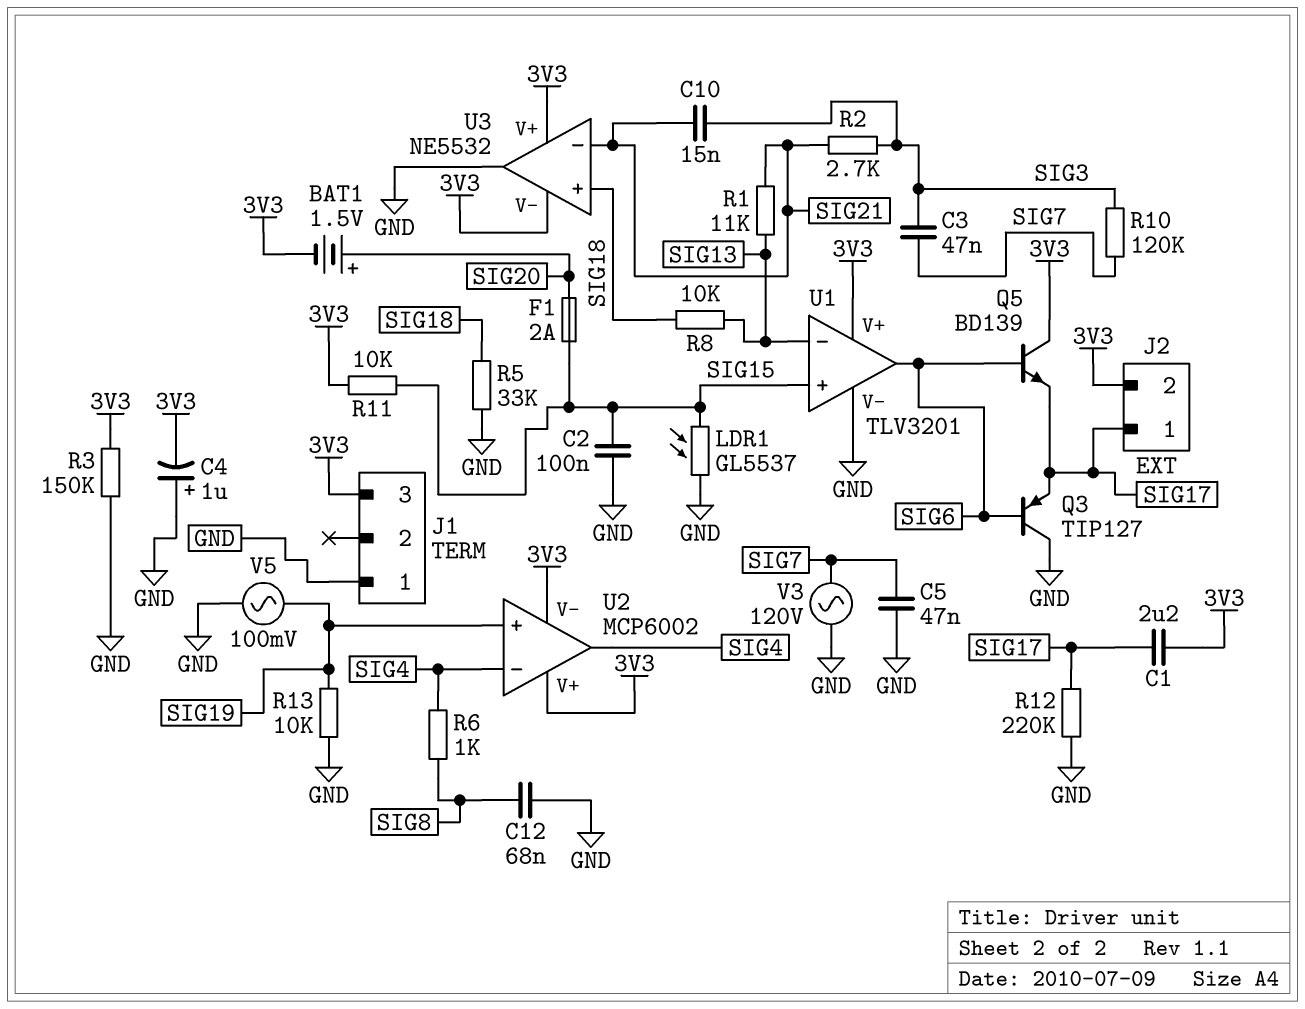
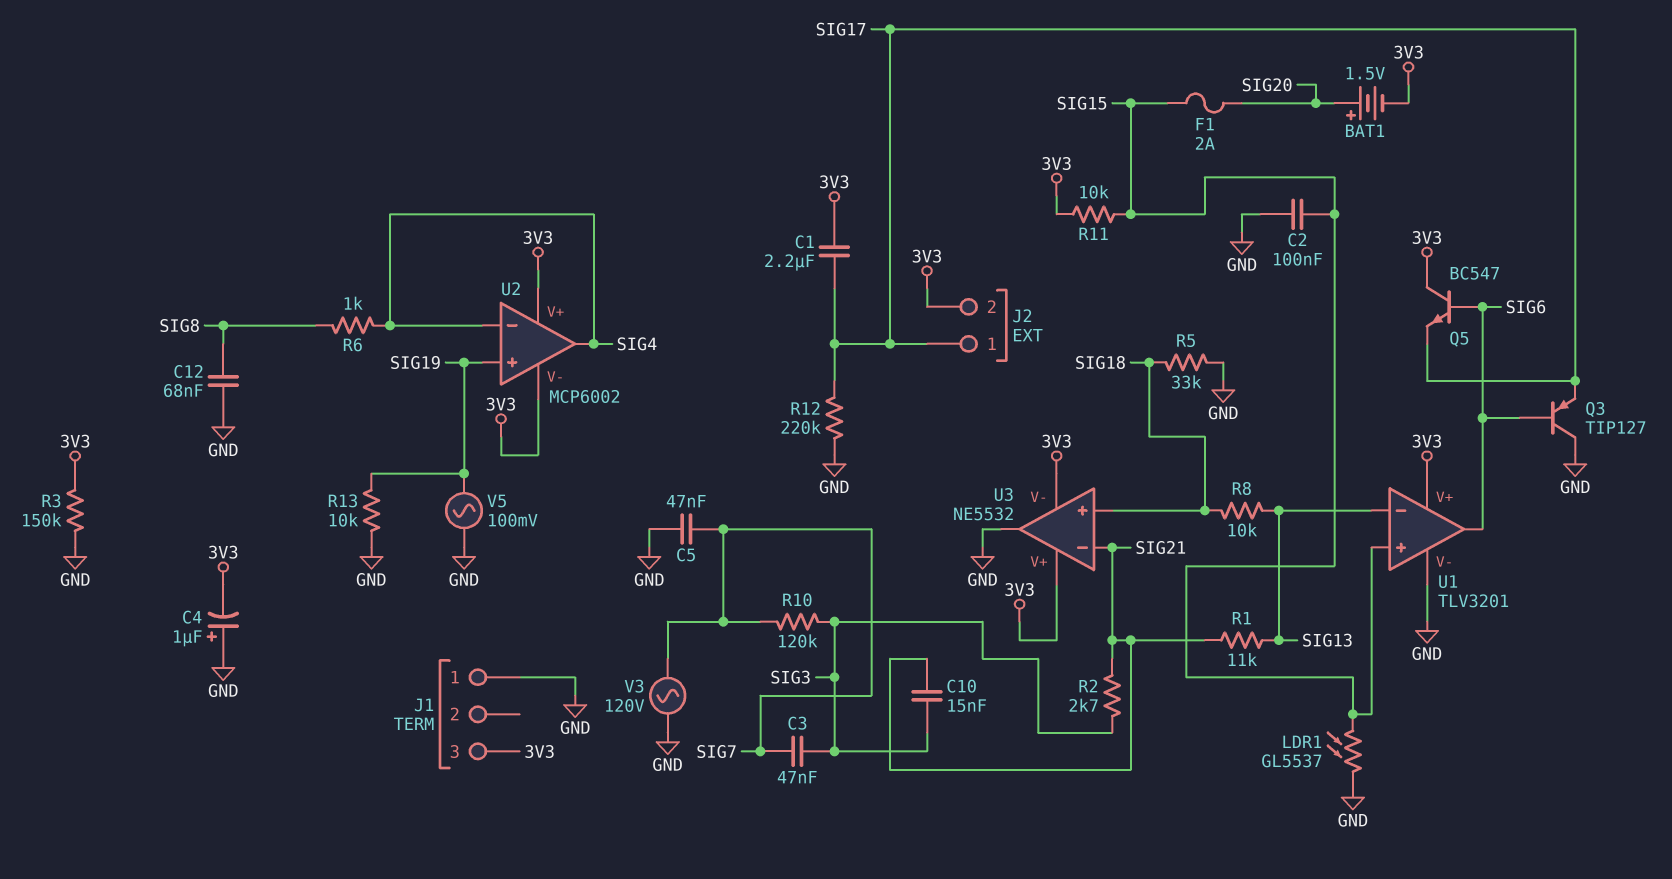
Q5: NPN BD139 (B SIG6, C 3V3, E SIG17) -> NPN BC547 (B SIG6, C 3V3, E SIG17)

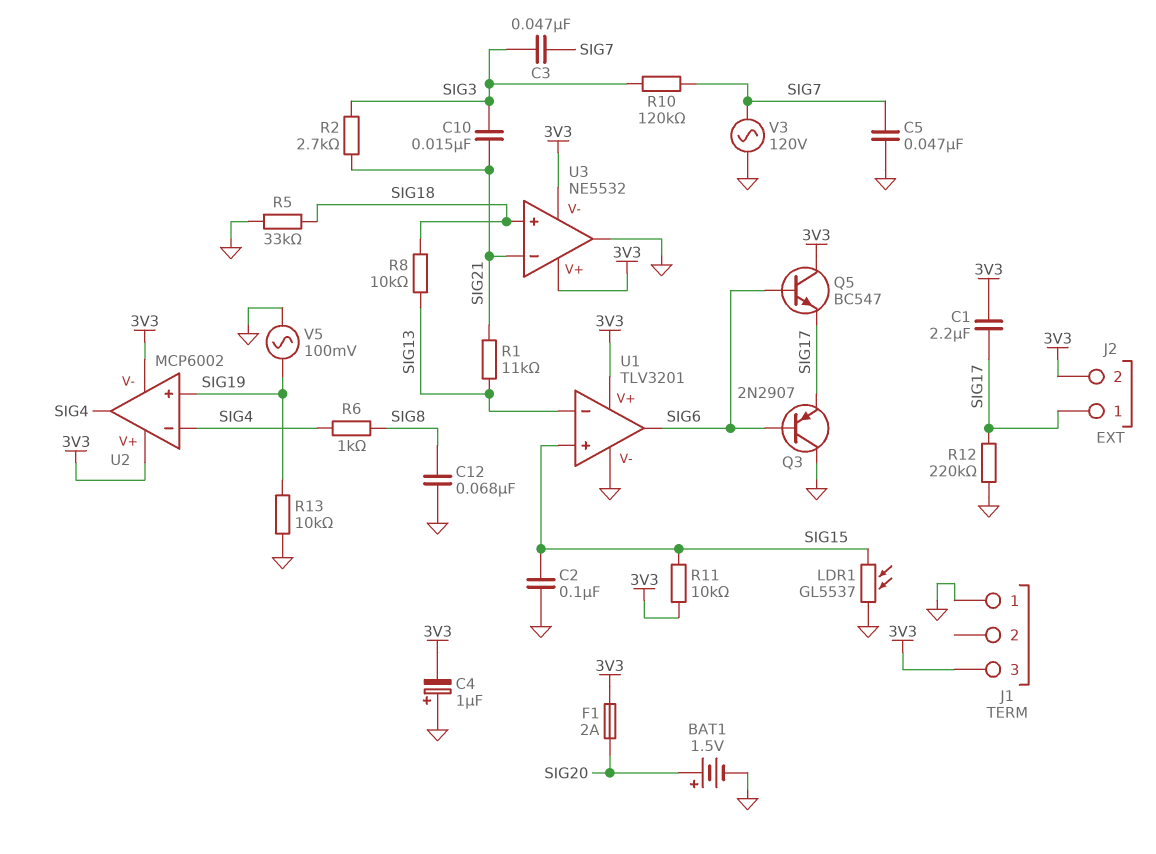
BAT1: 1.5V (plus SIG20, minus 3V3) -> 1.5V (plus SIG20, minus GND)
F1: 2A (SIG15, SIG20) -> 2A (3V3, SIG20)
Q3: PNP TIP127 (B SIG6, C GND, E SIG17) -> PNP 2N2907 (B SIG6, C GND, E SIG17)
R3: 150k (3V3, GND) -> none

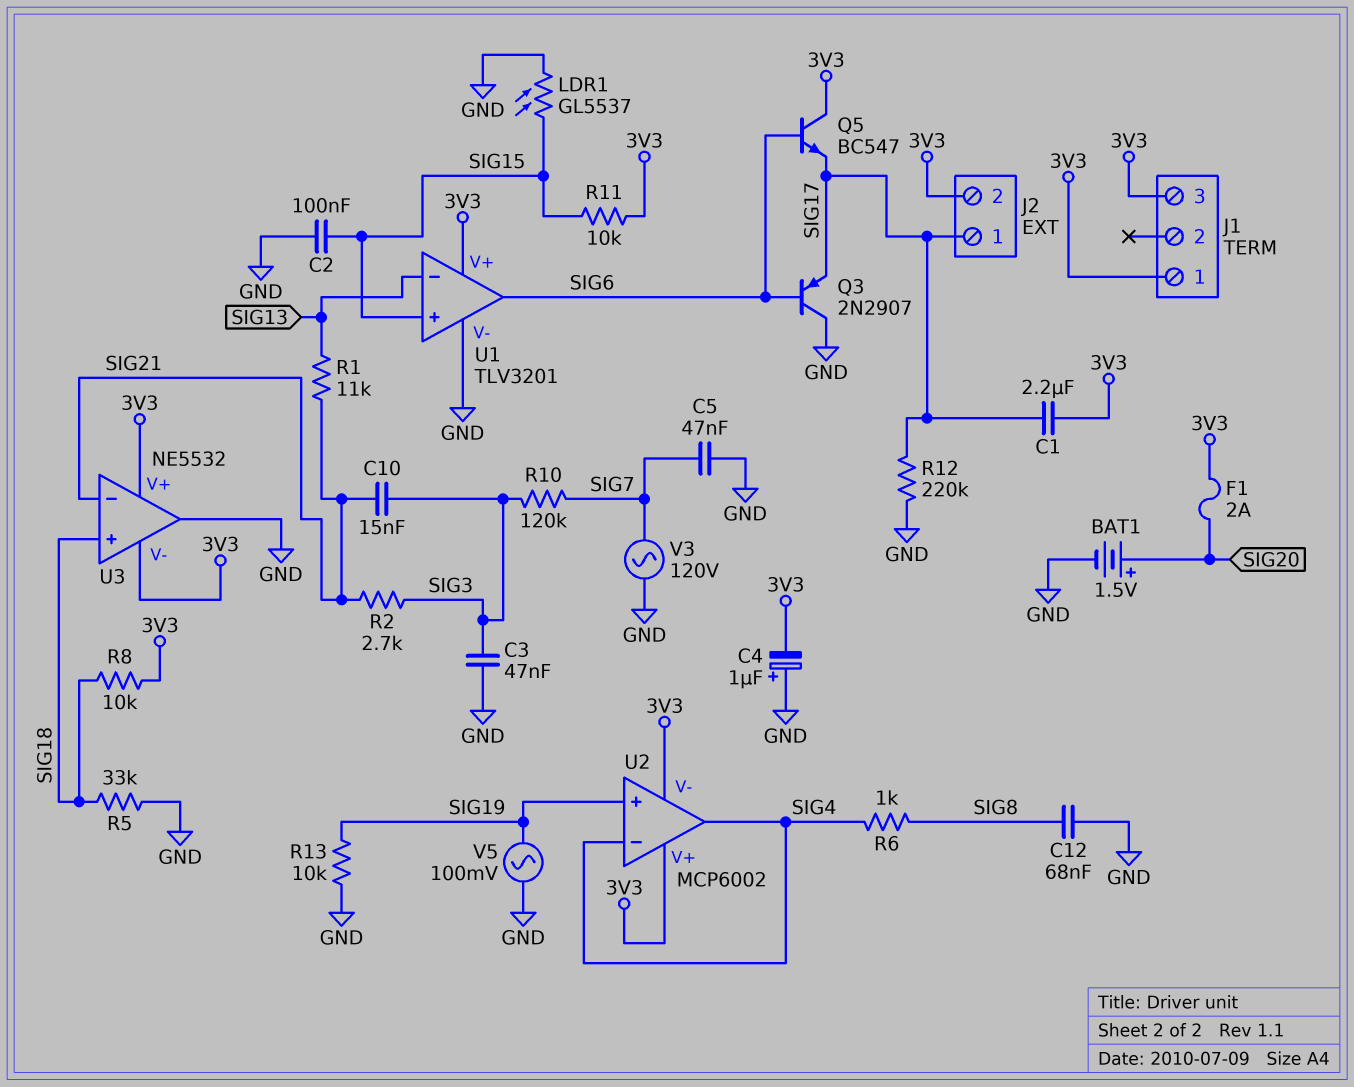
C3: 47nF (SIG3, SIG7) -> 47nF (GND, SIG3)
J1 pin 1: GND -> 3V3
R8: 10k (SIG13, SIG18) -> 10k (3V3, SIG18)

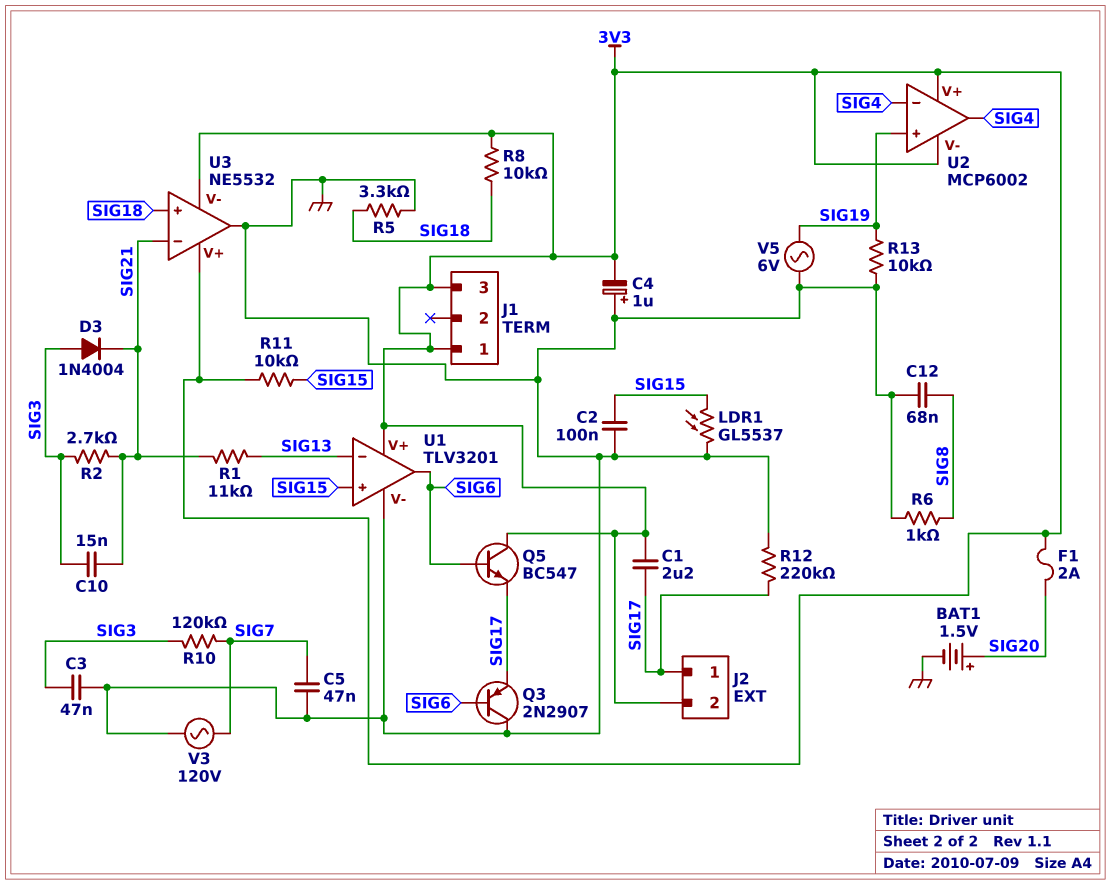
D3: none -> diode 1N4004 (A SIG3, K SIG21)
R5: 33k (GND, SIG18) -> 3.3k (GND, SIG18)
R6: 1k (SIG4, SIG8) -> 1k (GND, SIG8)
V5: AC 100mV (GND, SIG19) -> AC 6V (GND, SIG19)

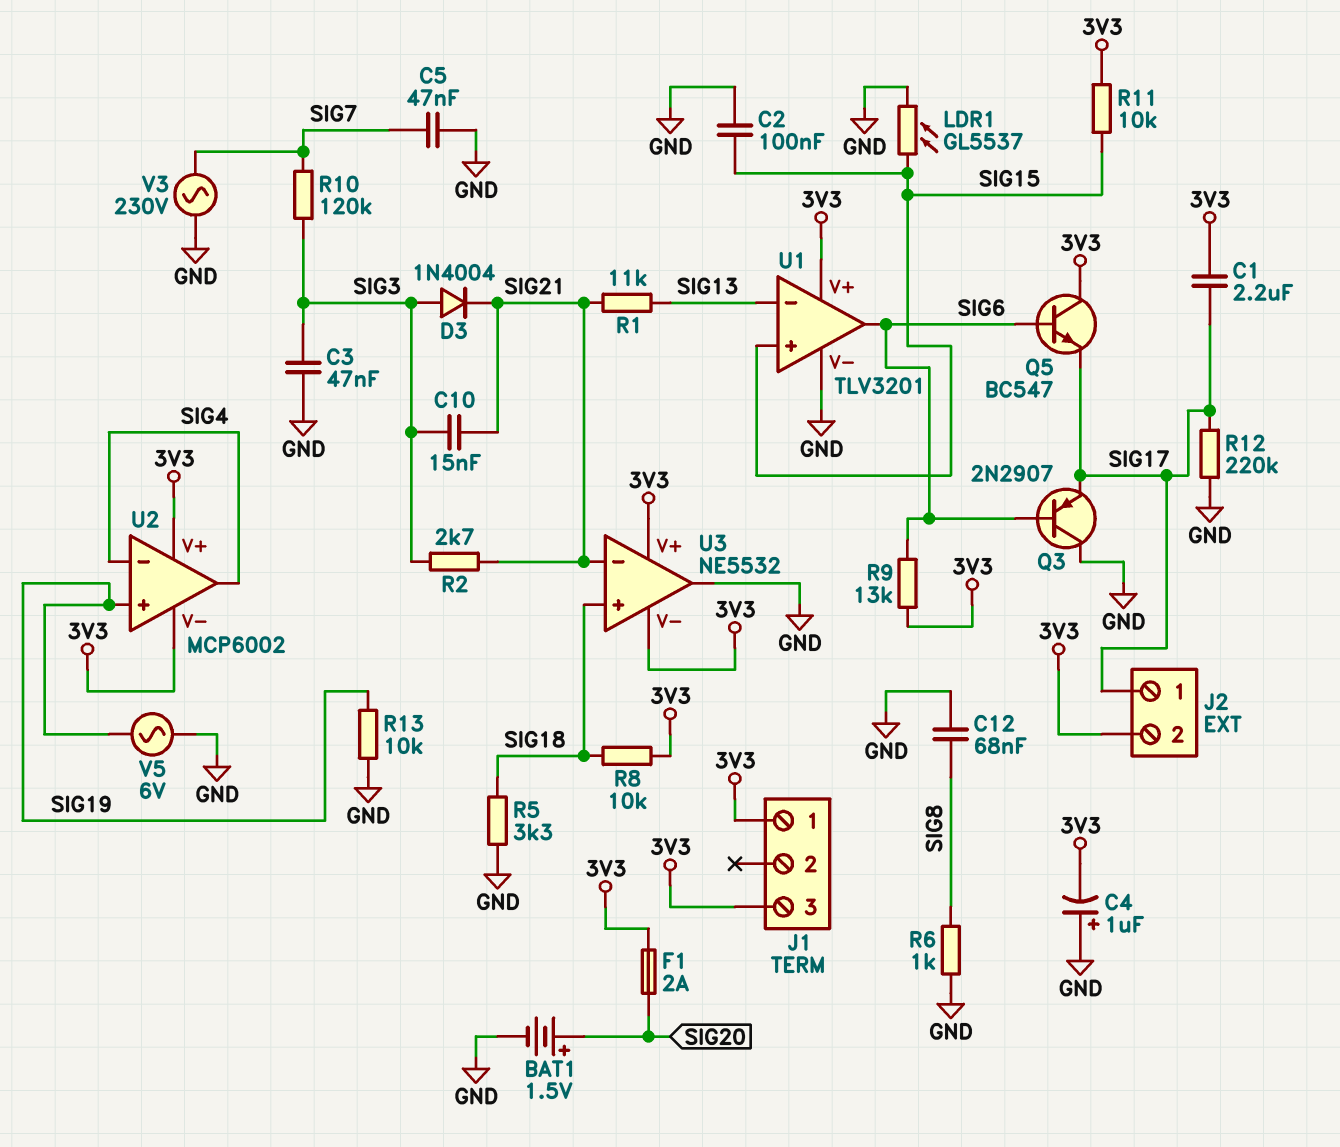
R9: none -> 13k (3V3, SIG6)
V3: AC 120V (GND, SIG7) -> AC 230V (GND, SIG7)

